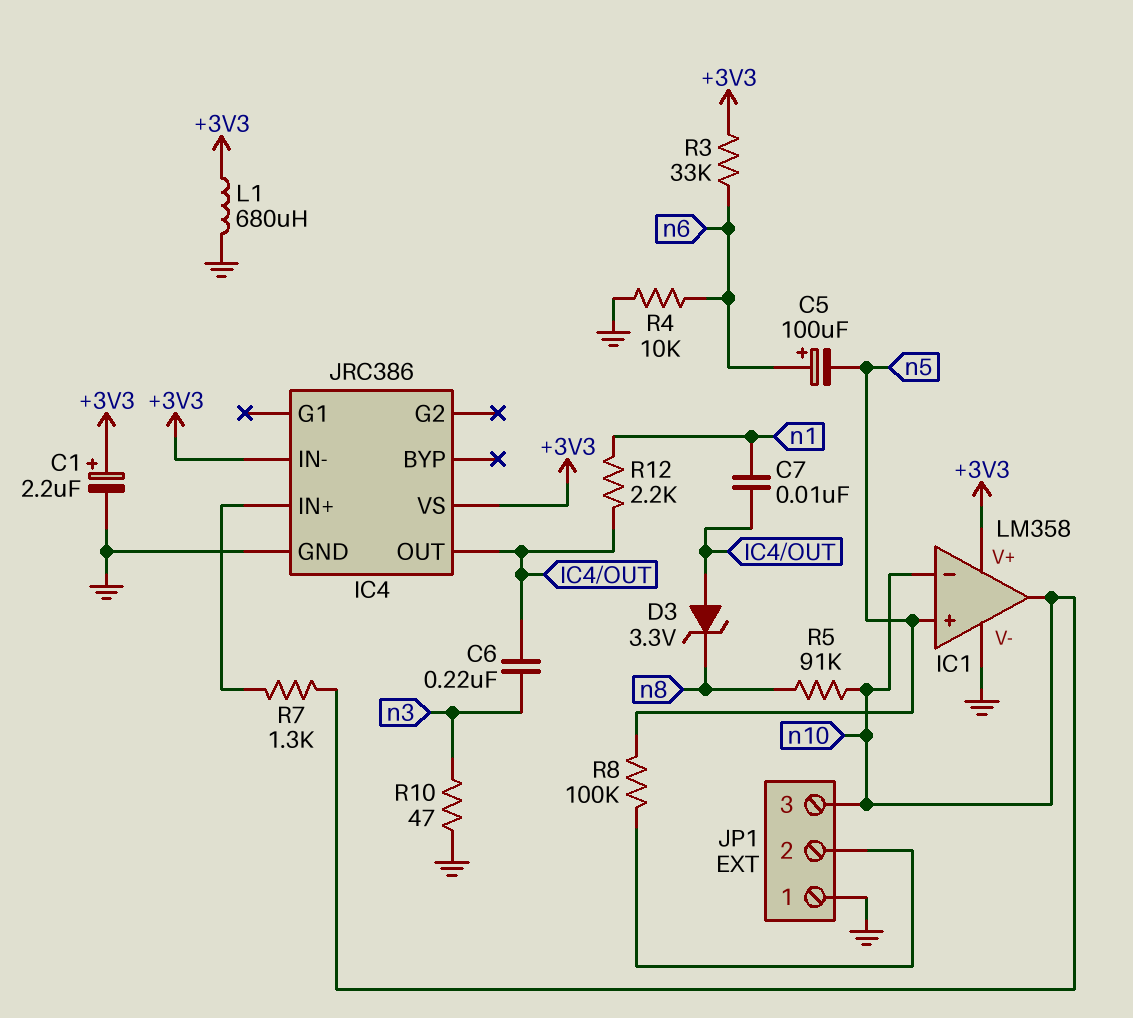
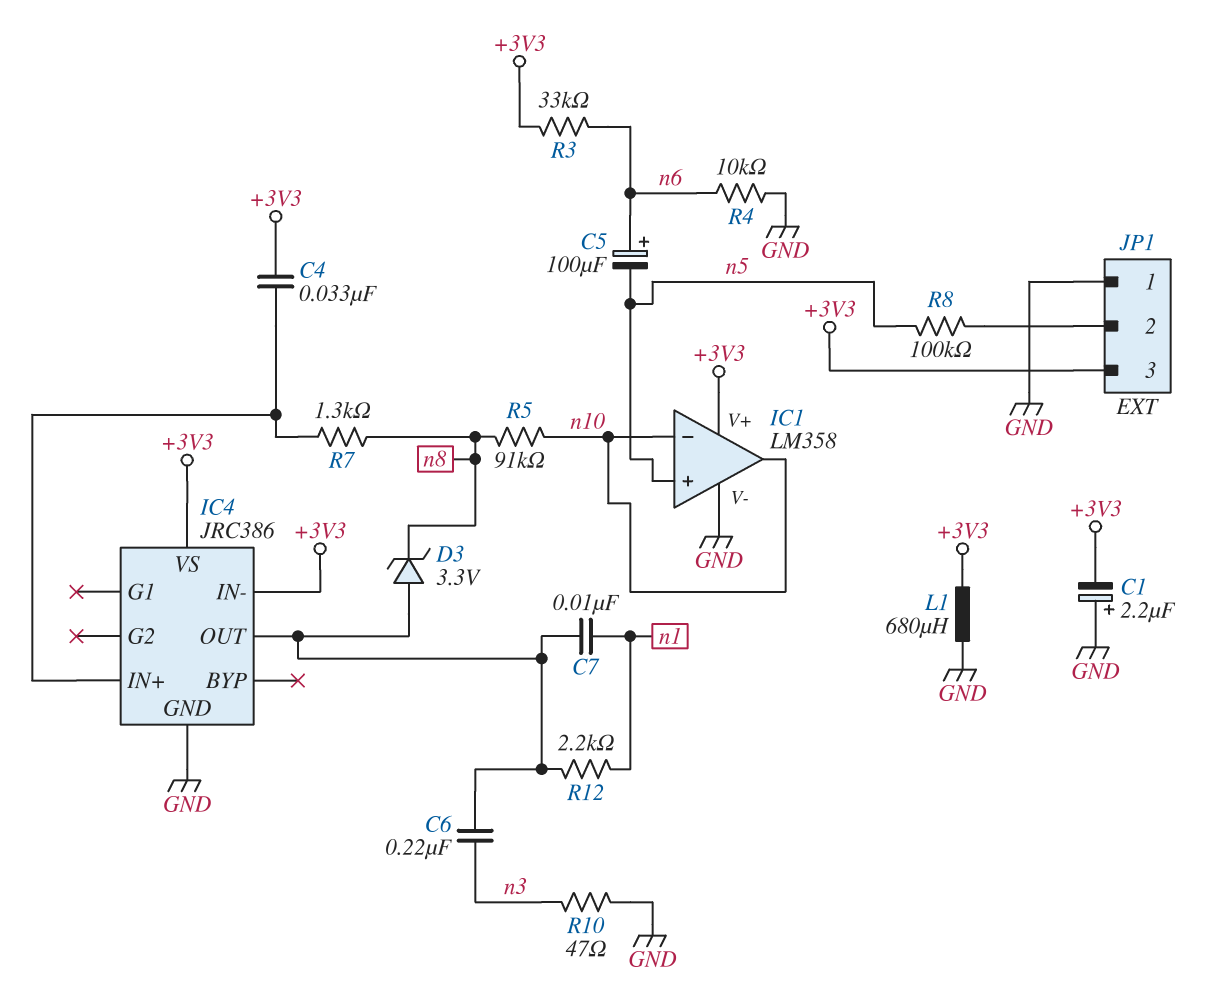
C1: 2.2uF (plus +3V3, minus GND) -> 2.2uF (plus GND, minus +3V3)
C4: none -> 33nF (+3V3, IC4/IN+)
JP1 pin 3: n10 -> +3V3
R7: 1.3k (IC4/IN+, n10) -> 1.3k (IC4/IN+, n8)

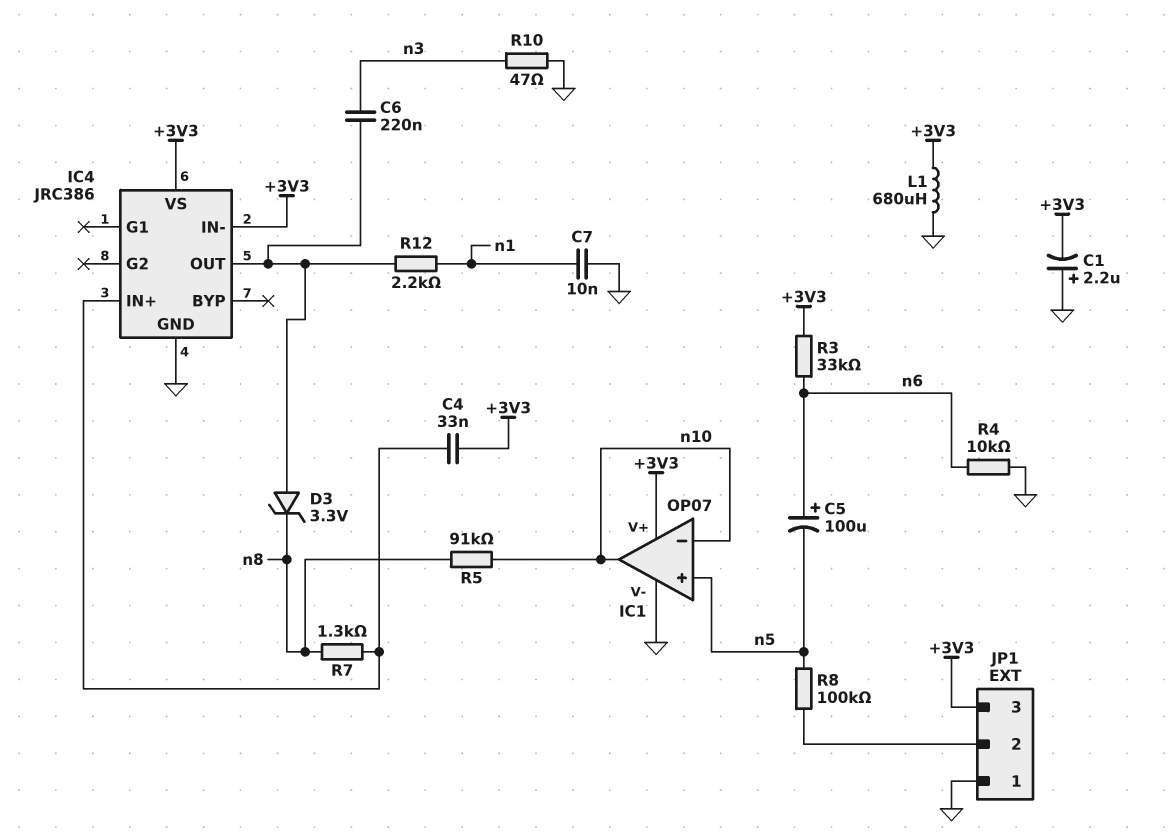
C7: 10nF (IC4/OUT, n1) -> 10nF (GND, n1)
IC1: LM358 -> OP07

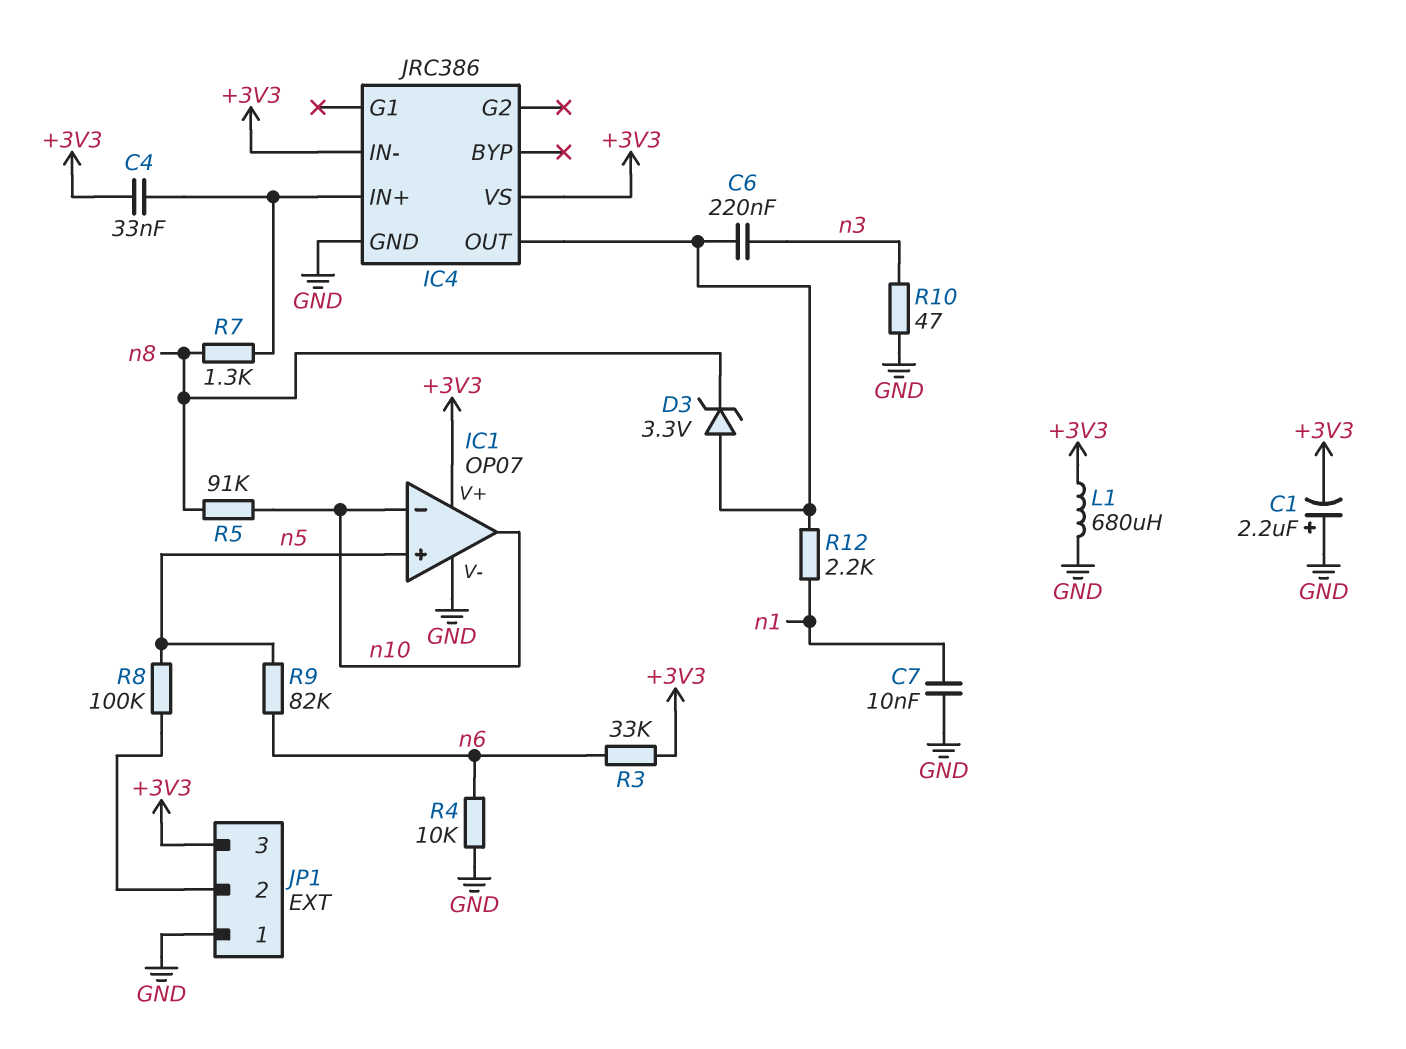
C5: 100uF (plus n6, minus n5) -> none
R9: none -> 82k (n5, n6)

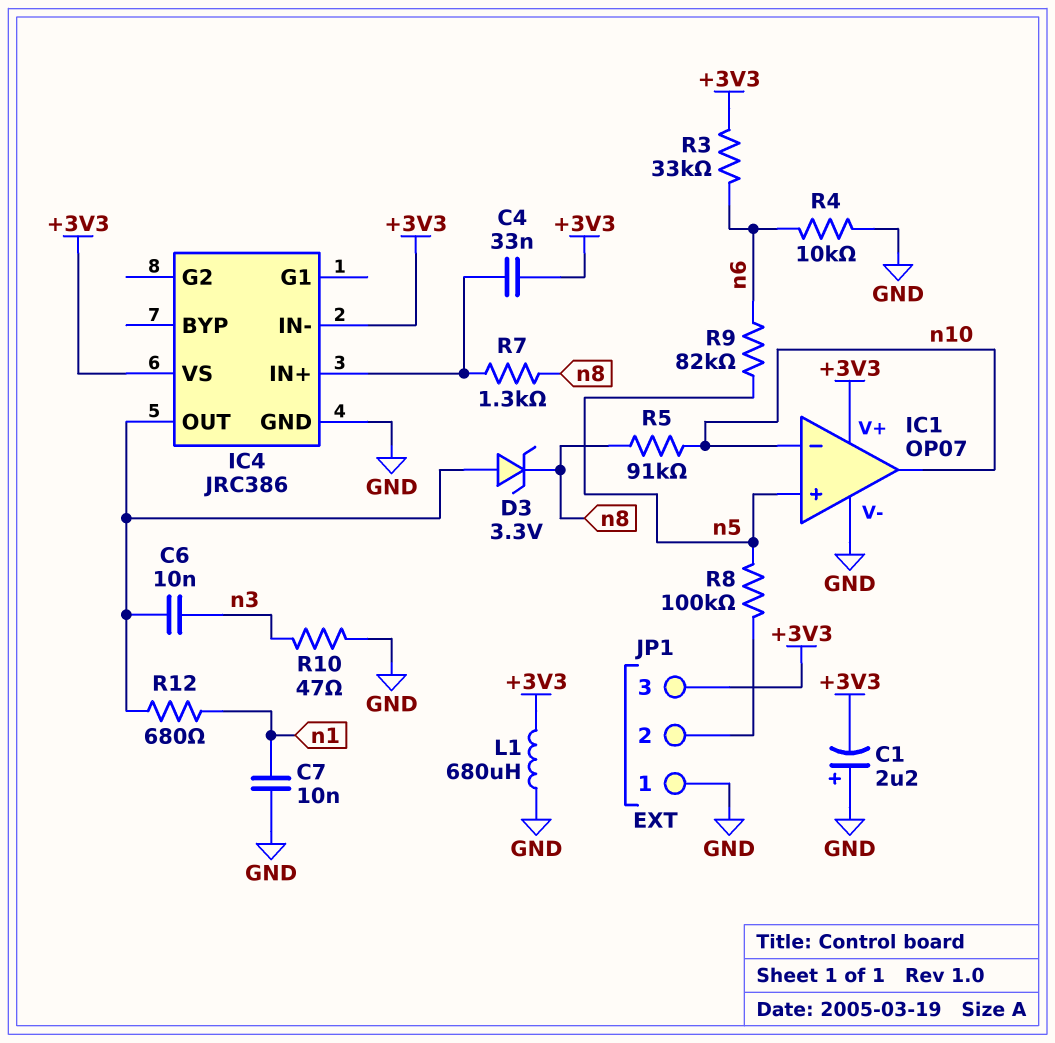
C6: 220nF (IC4/OUT, n3) -> 10nF (IC4/OUT, n3)
R12: 2.2k (IC4/OUT, n1) -> 680 (IC4/OUT, n1)

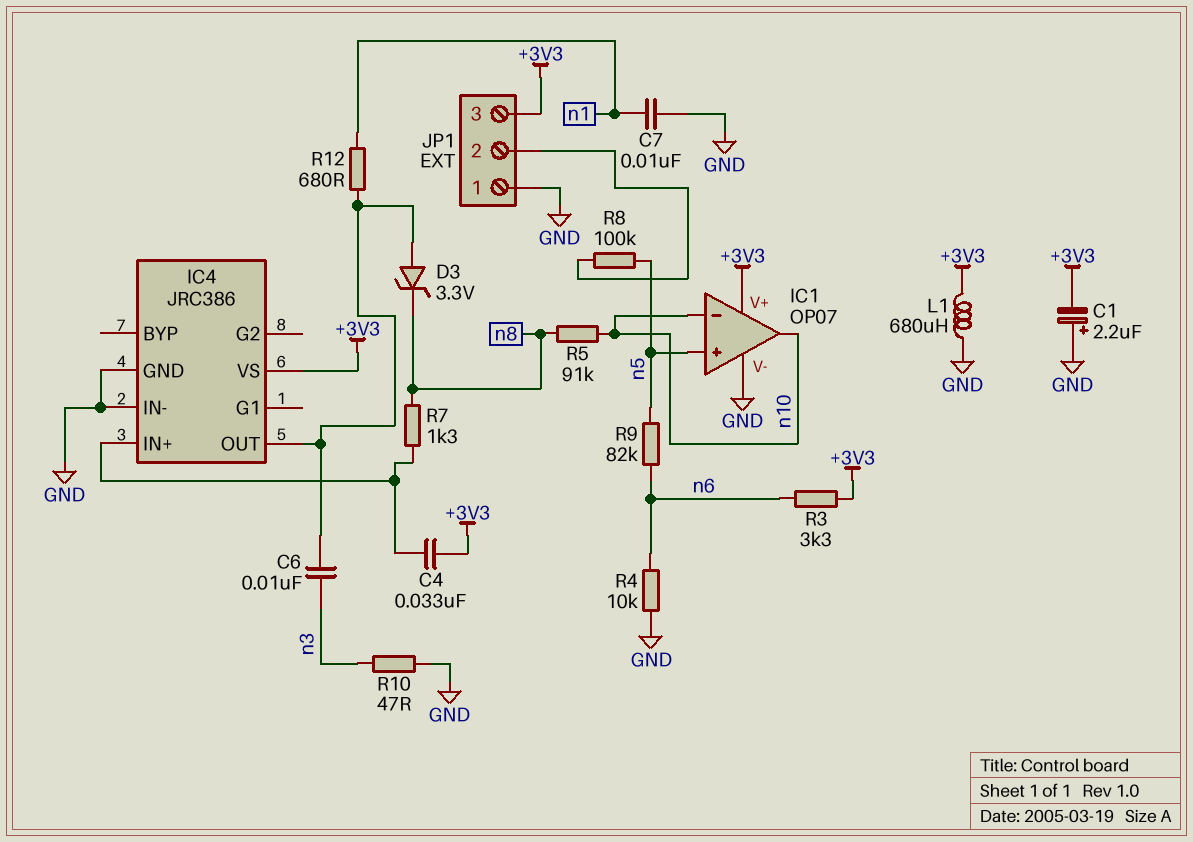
IC4 pin IN-: +3V3 -> GND
R3: 33k (+3V3, n6) -> 3.3k (+3V3, n6)

